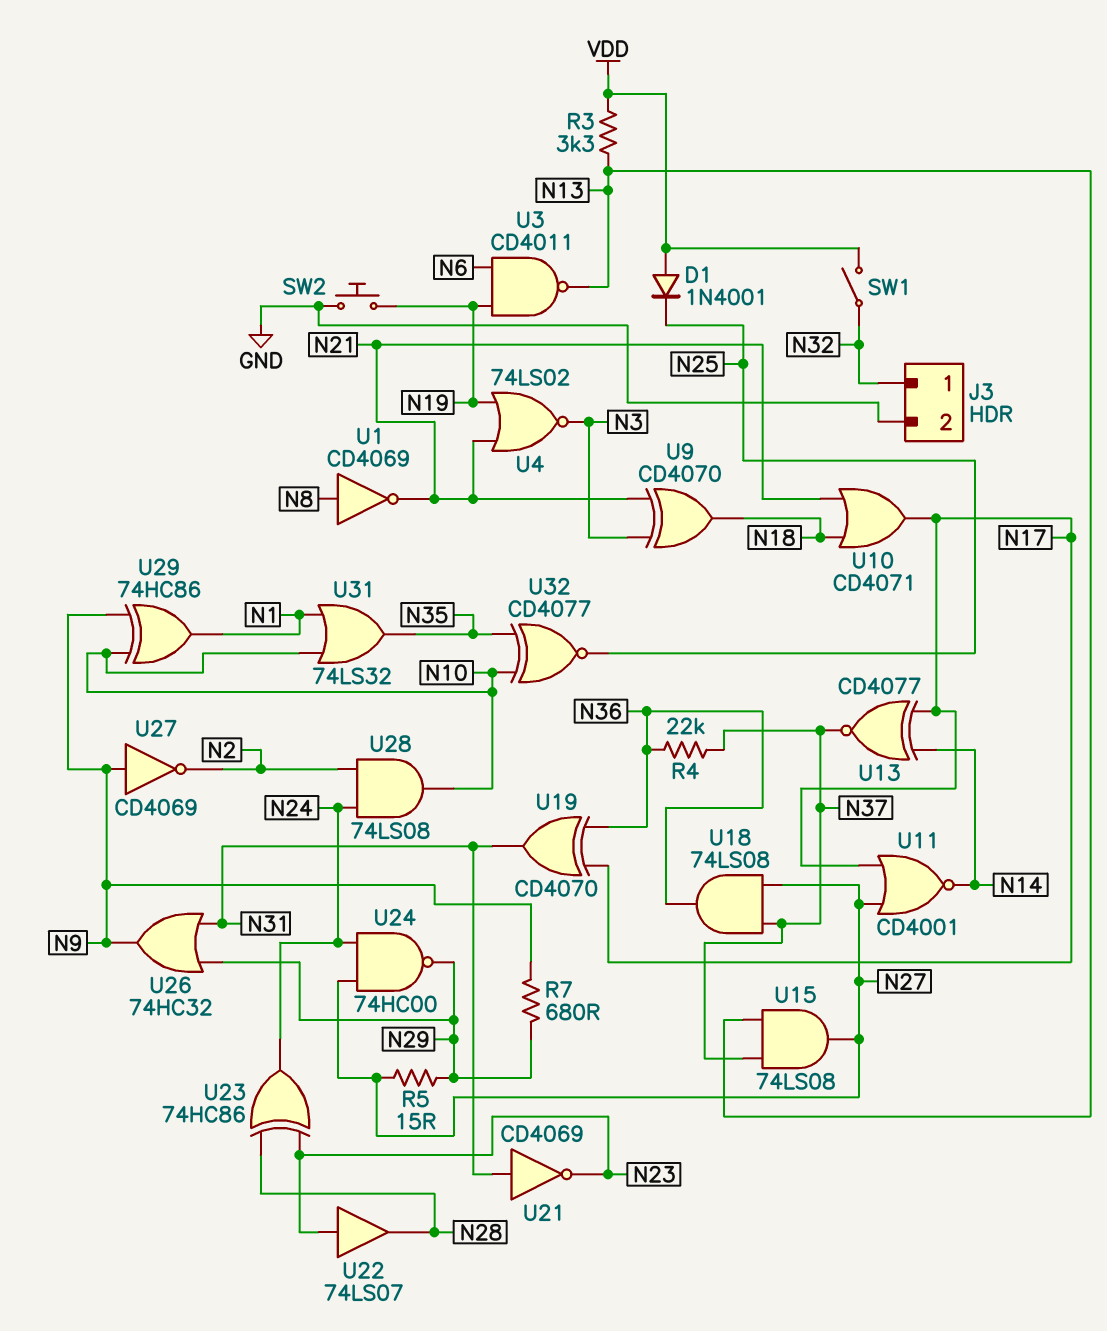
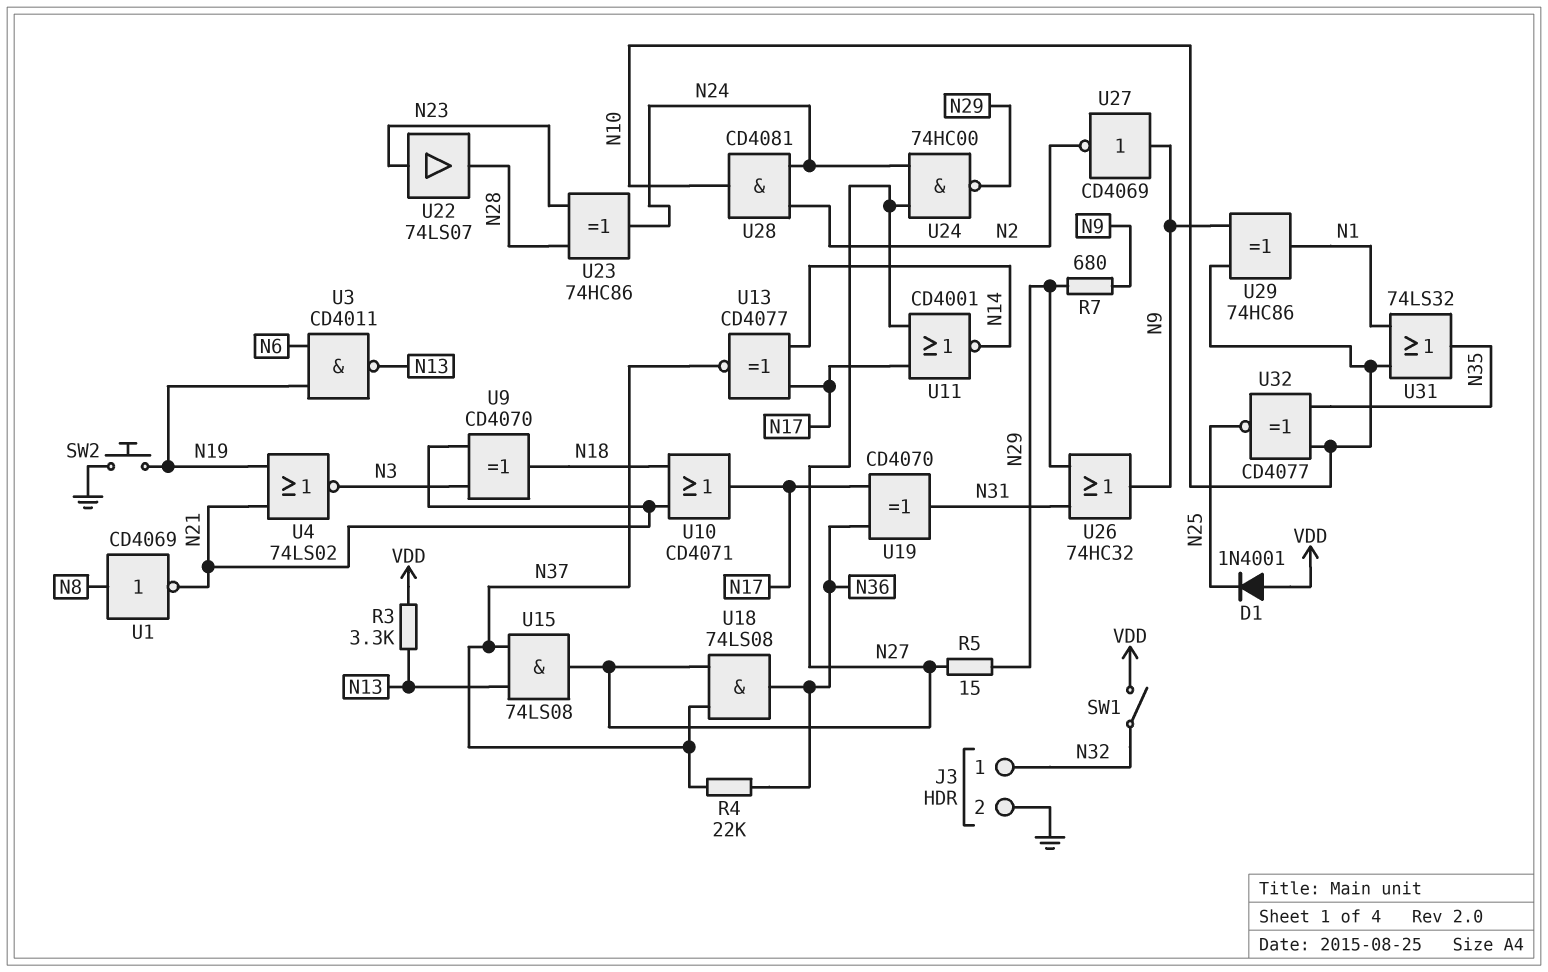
U21: NOT CD4069 (in N31, out N23) -> none
U28: AND 74LS08 (in N2, in N24, out N10) -> AND CD4081 (in N2, in N24, out N10)

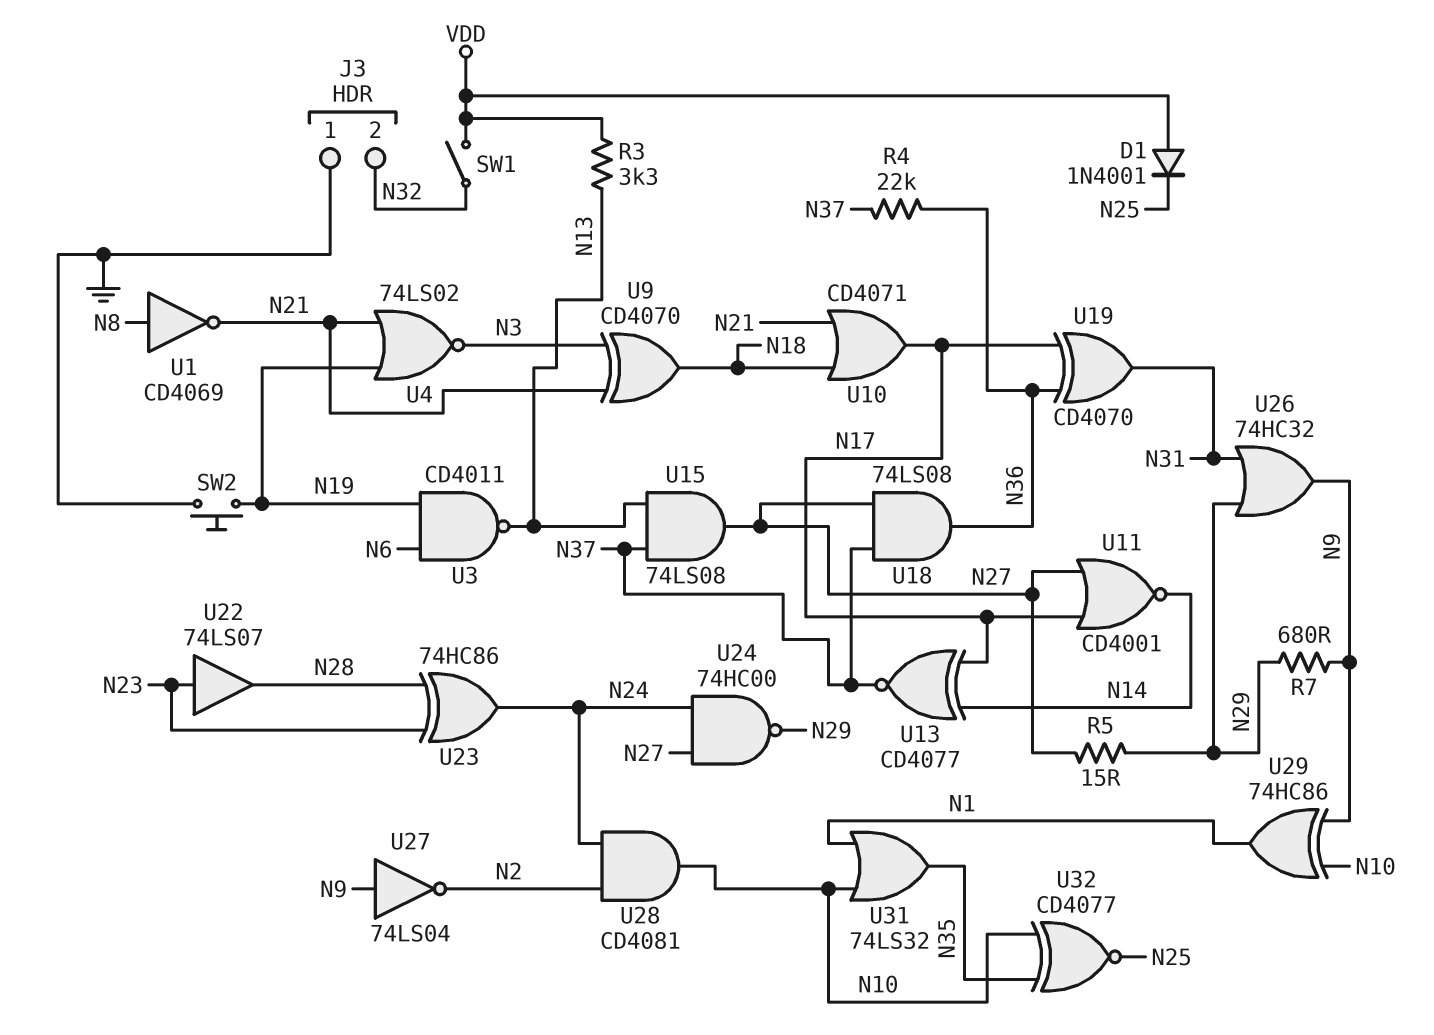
J3 pin 1: N32 -> GND
J3 pin 2: GND -> N32
U27: NOT CD4069 (in N9, out N2) -> NOT 74LS04 (in N9, out N2)

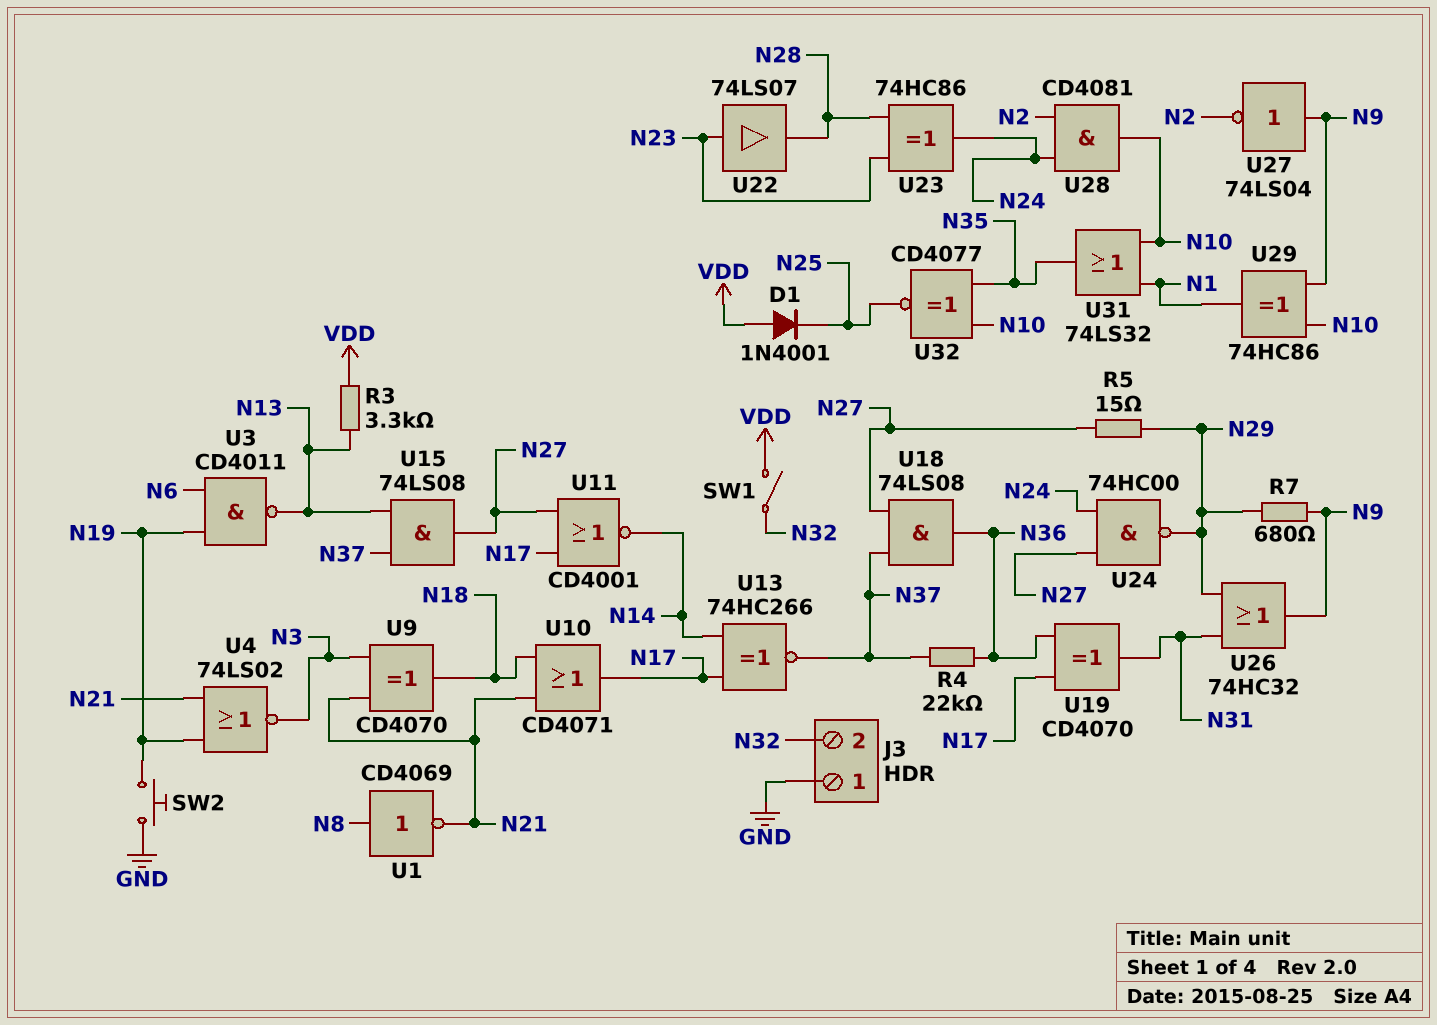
U13: XNOR CD4077 (in N14, in N17, out N37) -> XNOR 74HC266 (in N14, in N17, out N37)

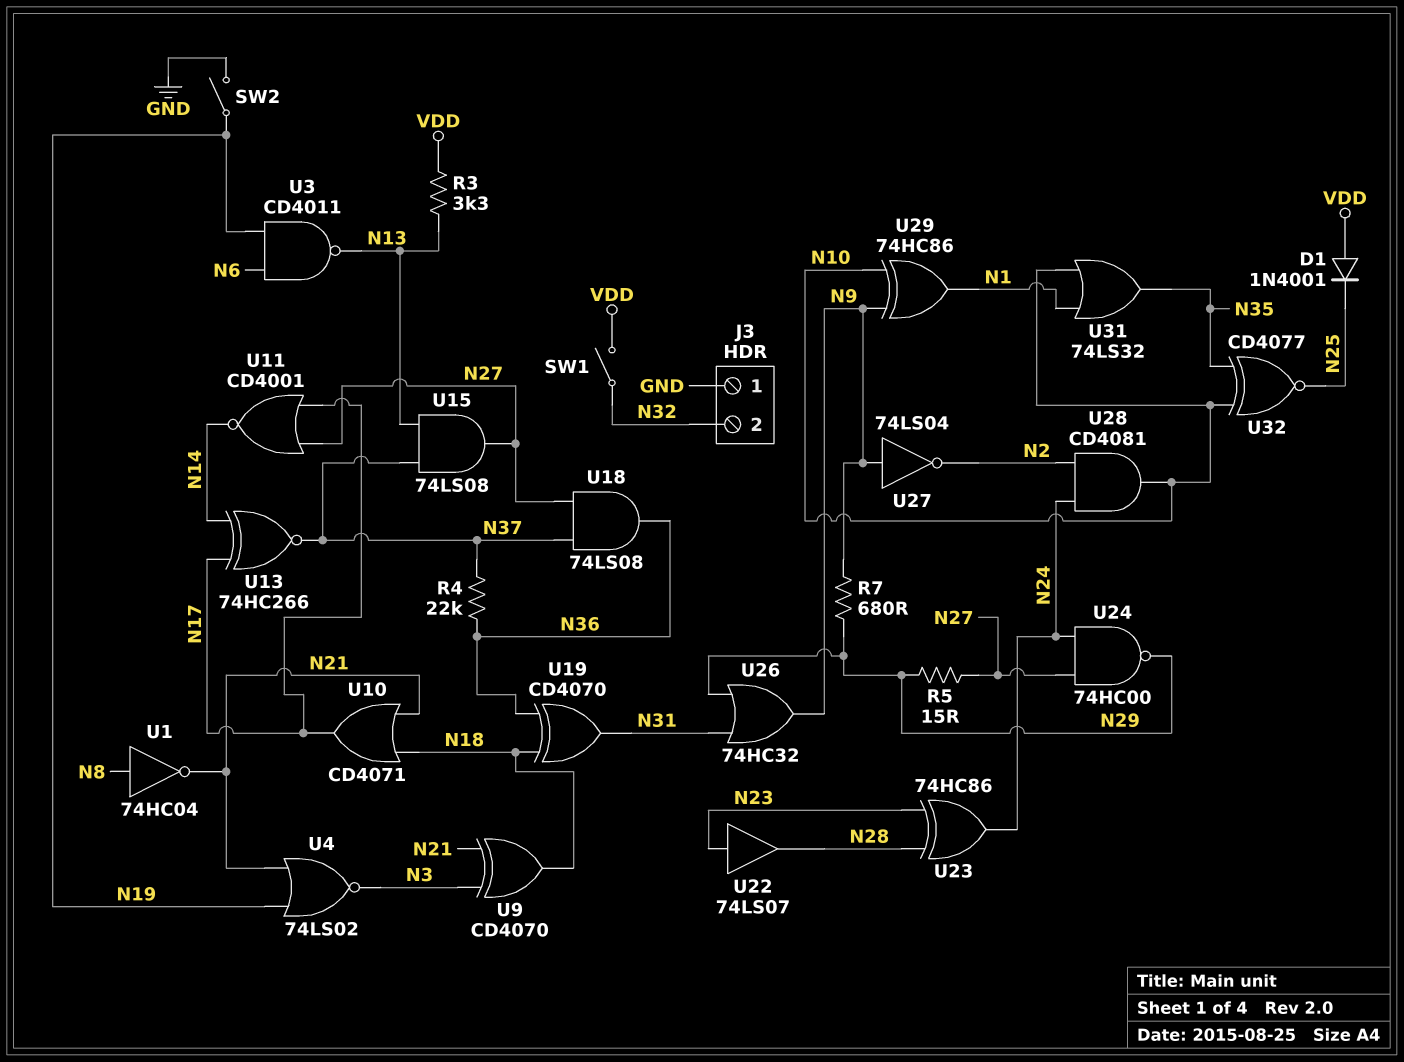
SW2: button (GND, N19) -> switch (GND, N19)
U1: NOT CD4069 (in N8, out N21) -> NOT 74HC04 (in N8, out N21)
U19: XOR CD4070 (in N17, in N36, out N31) -> XOR CD4070 (in N18, in N36, out N31)

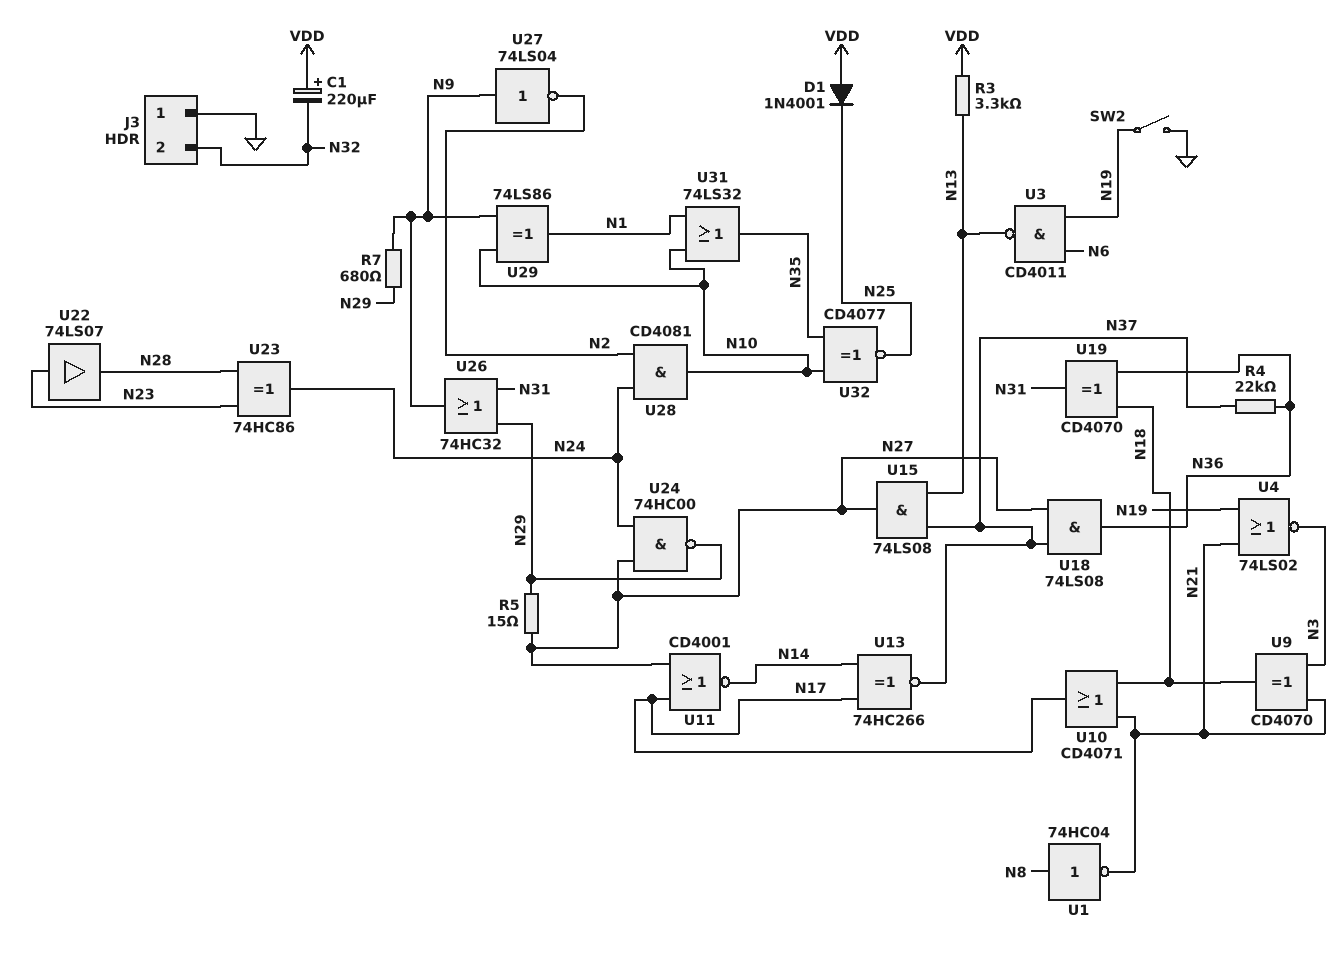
C1: none -> 220uF (plus VDD, minus N32)
SW1: switch (N32, VDD) -> none
U29: XOR 74HC86 (in N9, in N10, out N1) -> XOR 74LS86 (in N9, in N10, out N1)

